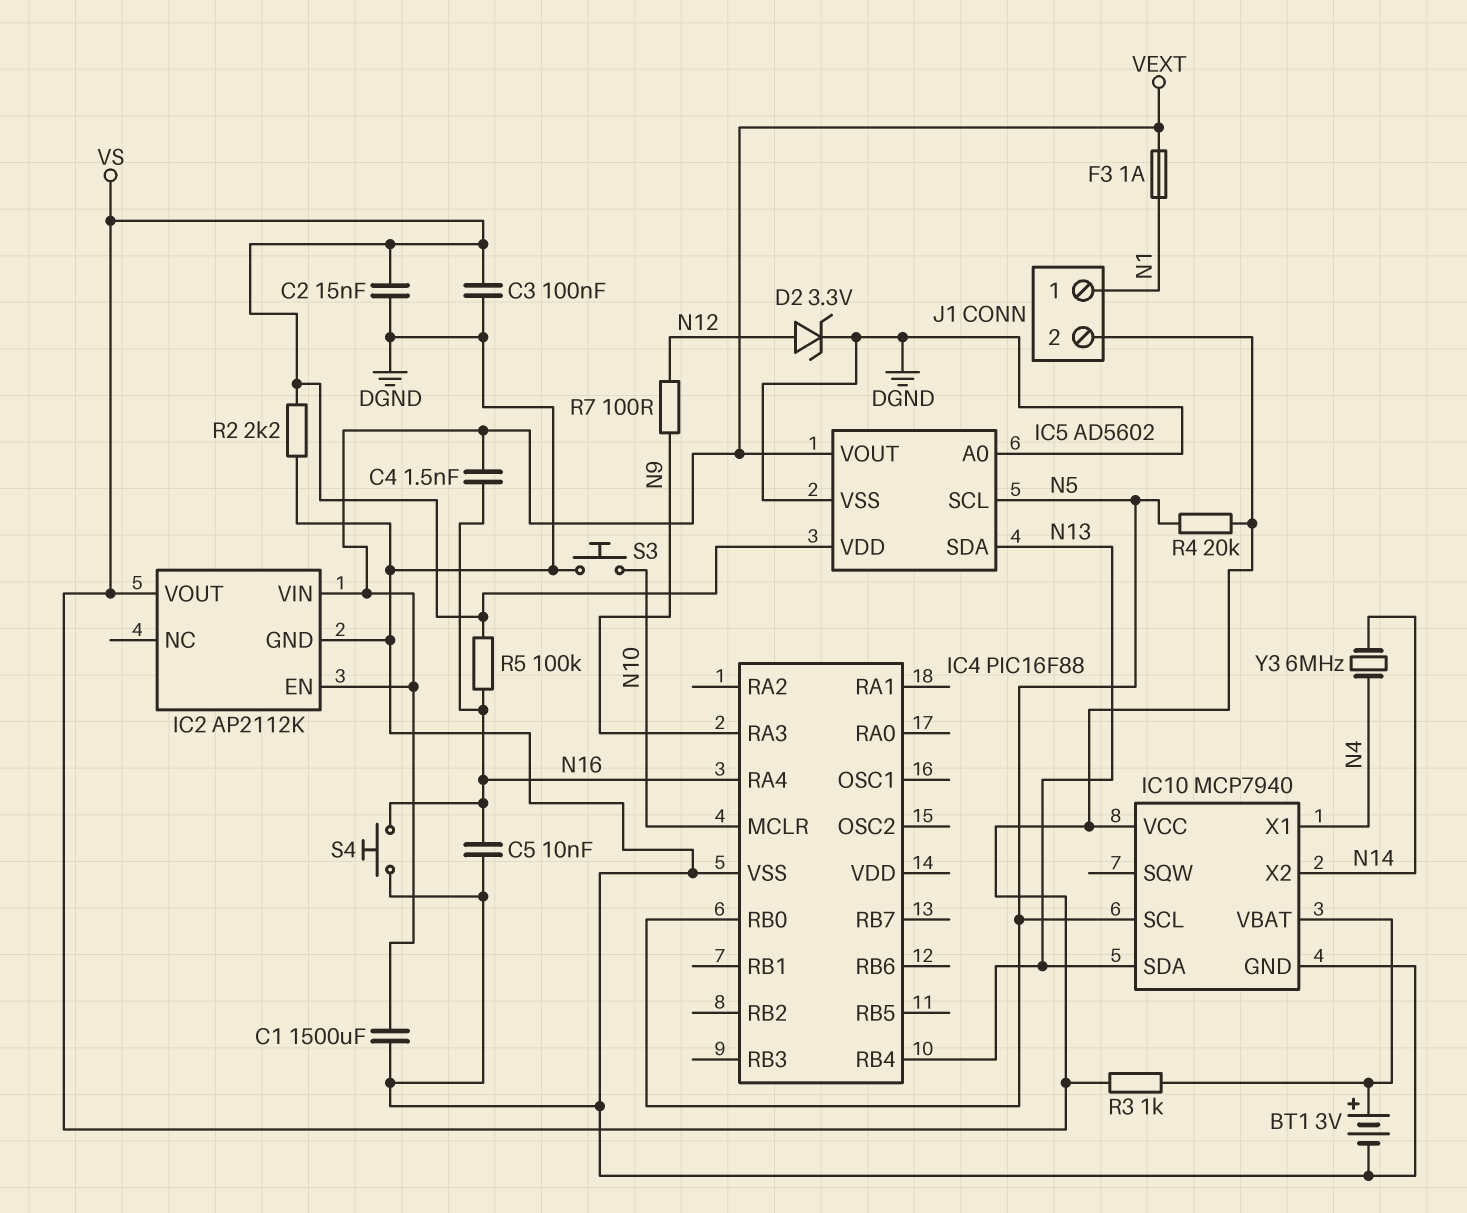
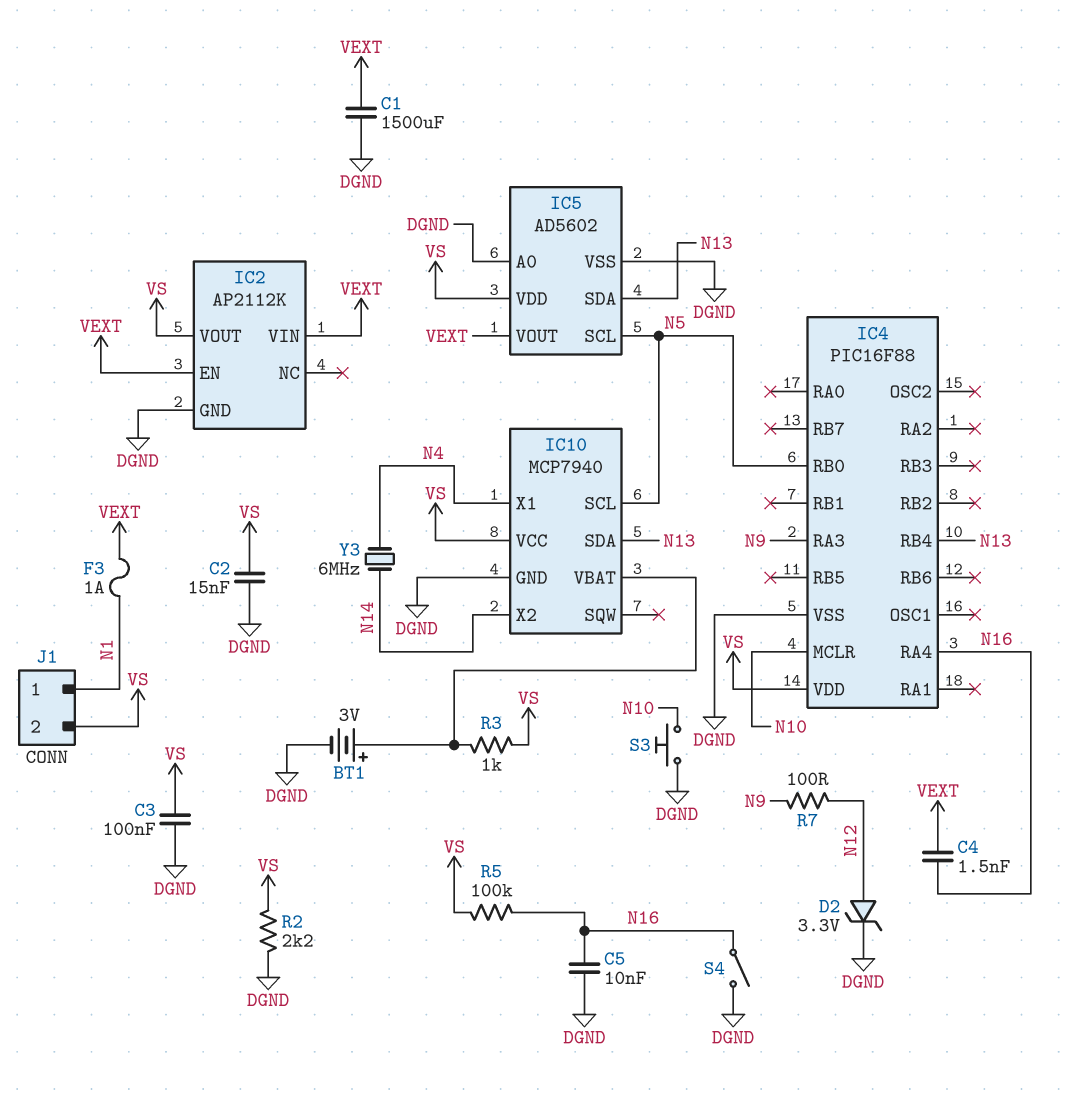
IC4 pin VDD: none -> VS
R4: 20k (N5, VS) -> none
S4: button (DGND, N16) -> switch (DGND, N16)

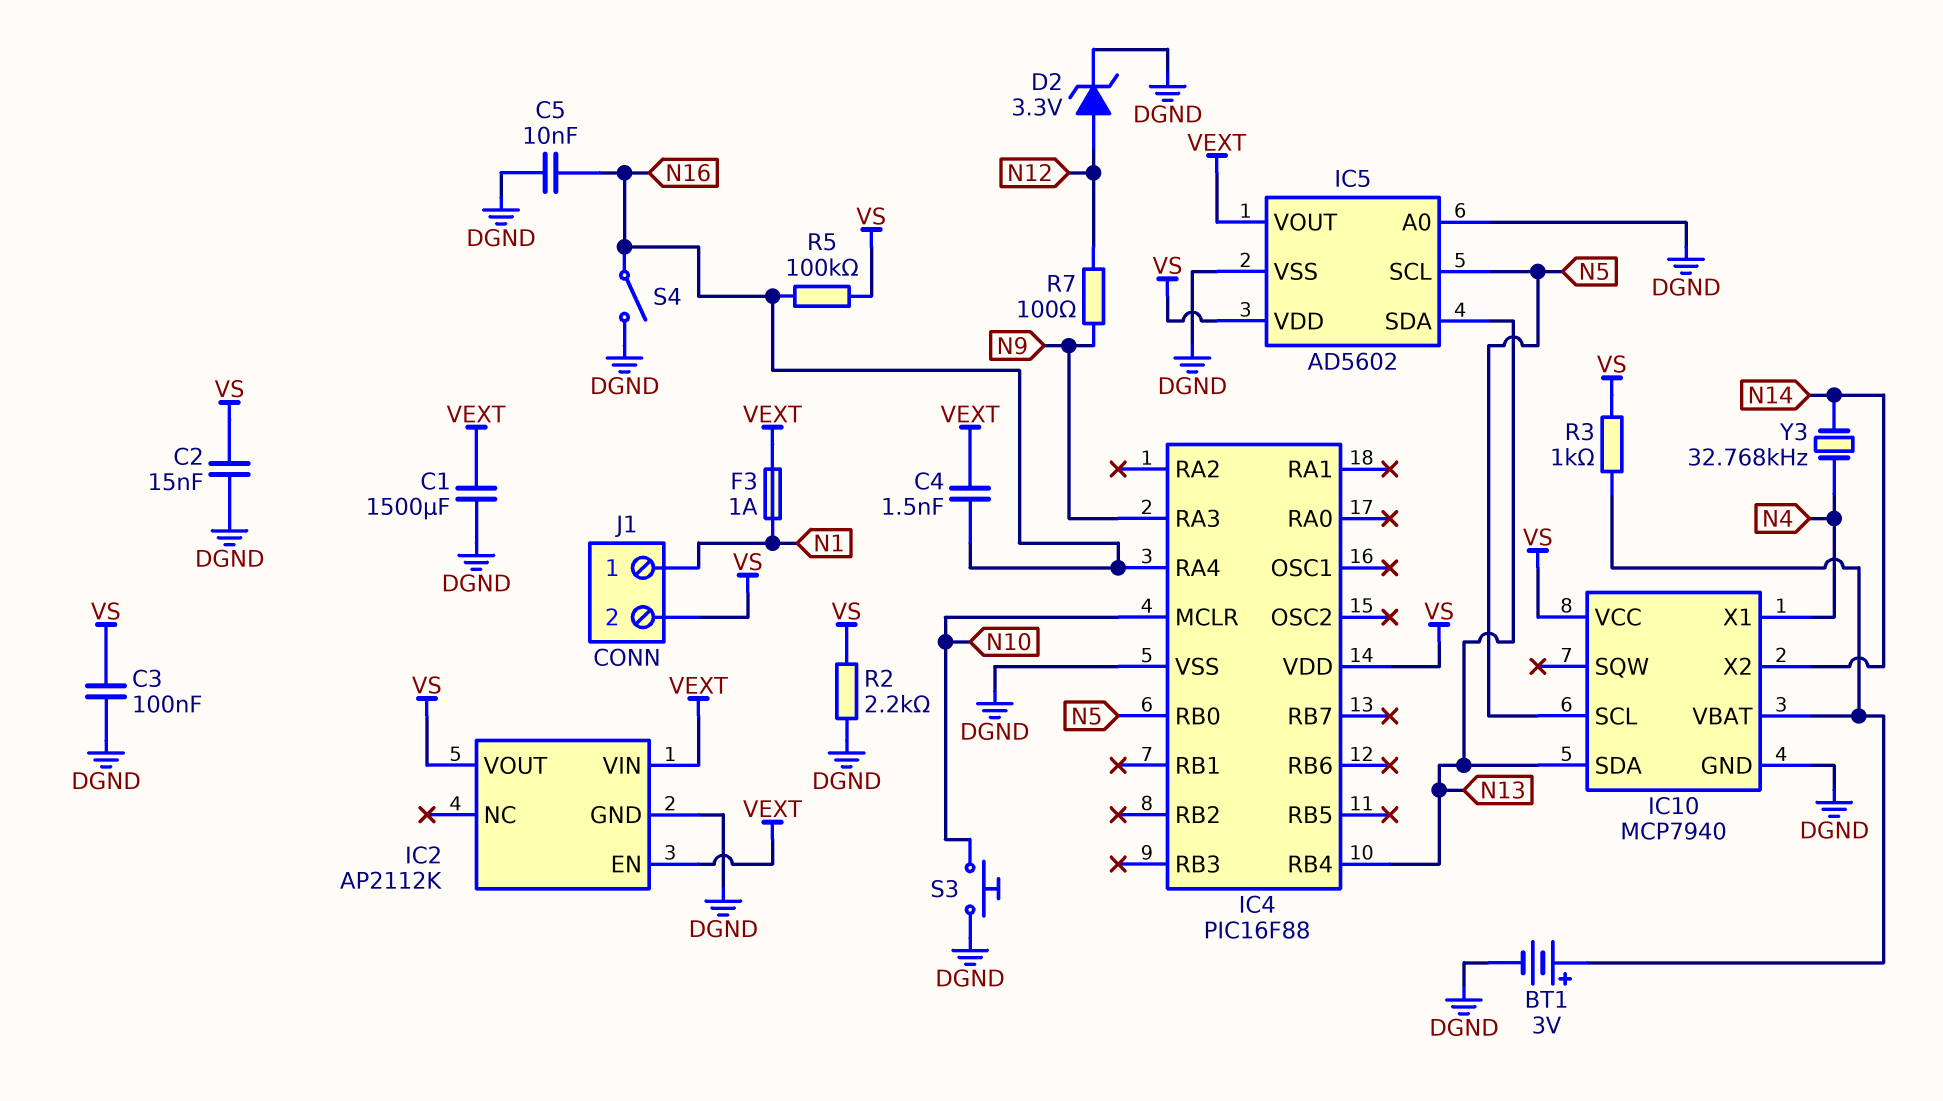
Y3: 6MHz (N4, N14) -> 32.768kHz (N4, N14)

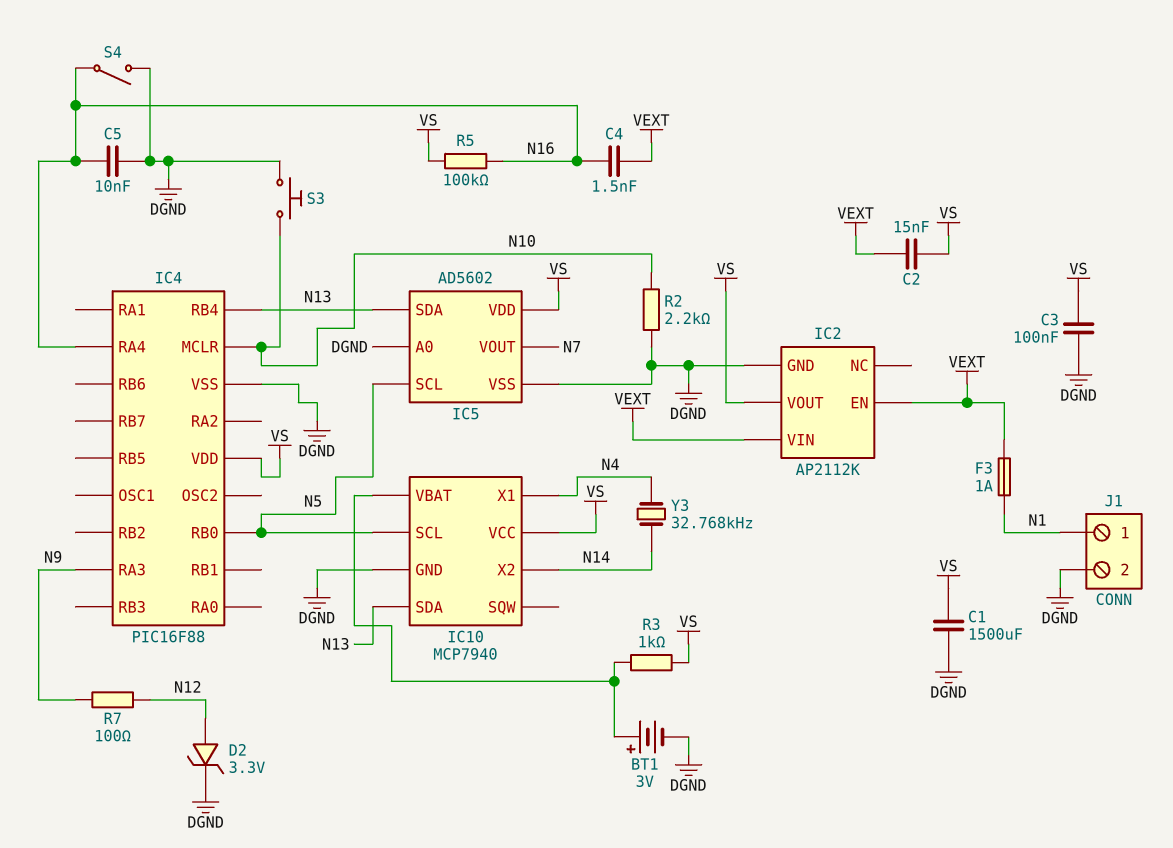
C1: 1500uF (DGND, VEXT) -> 1500uF (DGND, VS)
C2: 15nF (DGND, VS) -> 15nF (VEXT, VS)
IC5 pin VOUT: VEXT -> N7
J1 pin 2: VS -> DGND
R2: 2.2k (DGND, VS) -> 2.2k (DGND, N10)

